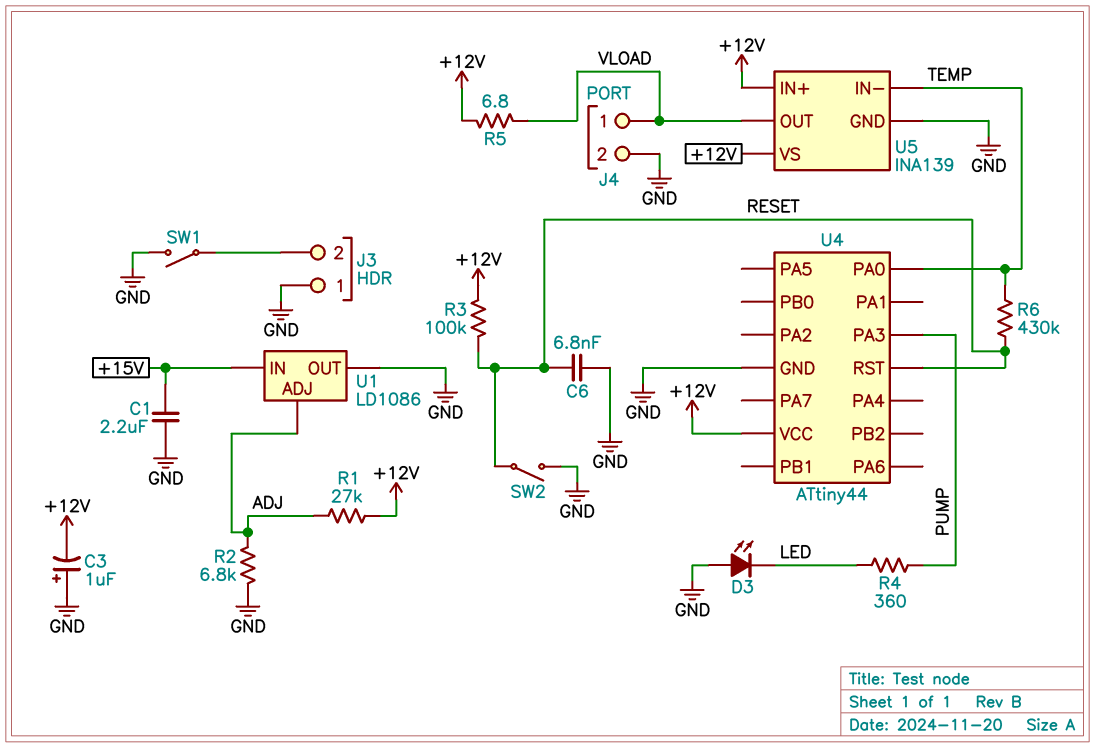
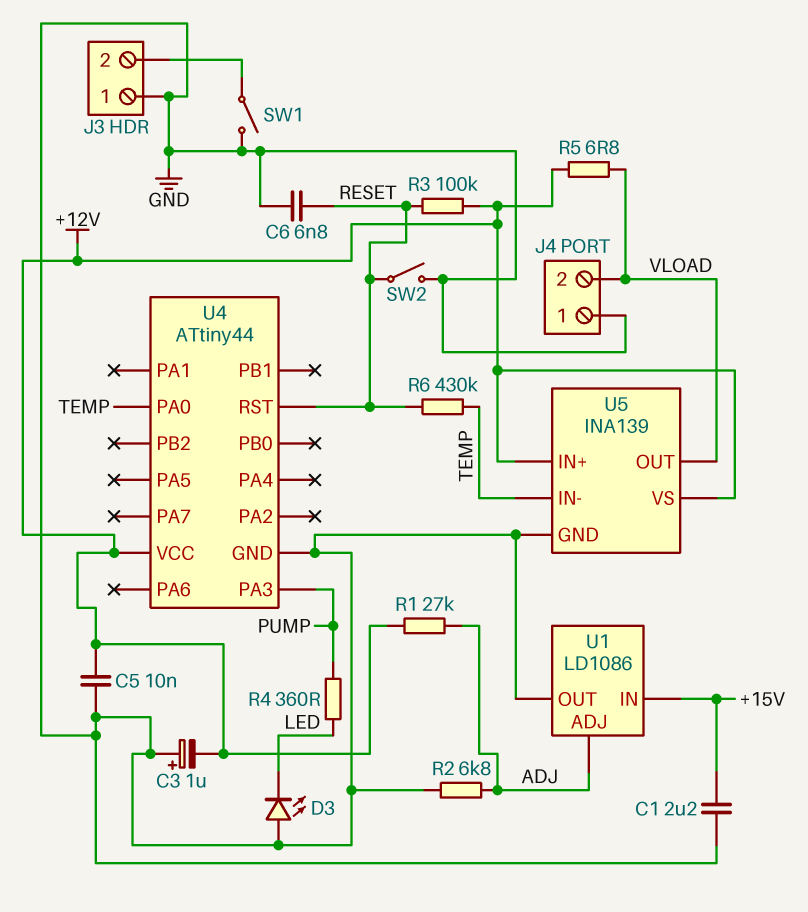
C5: none -> 10nF (+12V, GND)
J4 pin 1: VLOAD -> GND
J4 pin 2: GND -> VLOAD

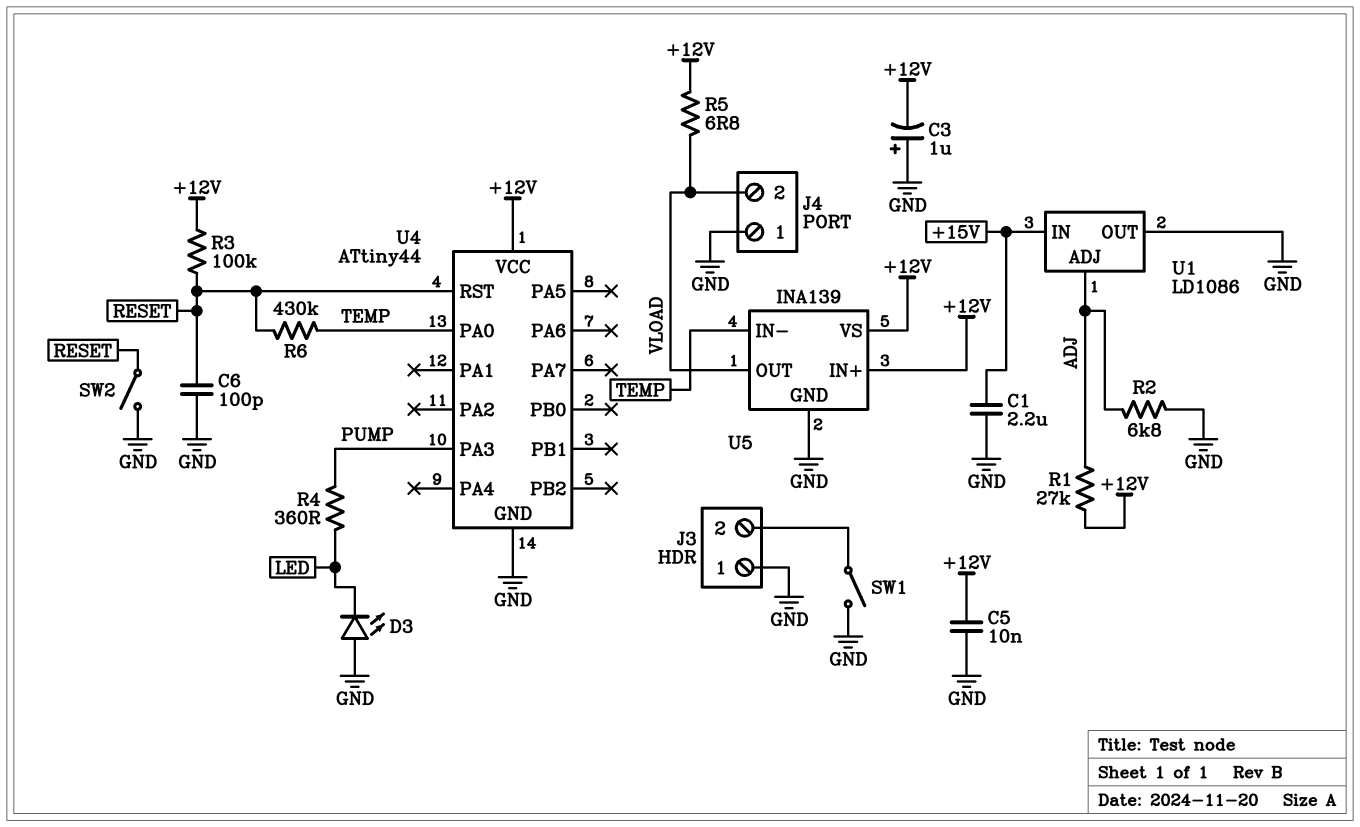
C6: 6.8nF (GND, RESET) -> 100pF (GND, RESET)

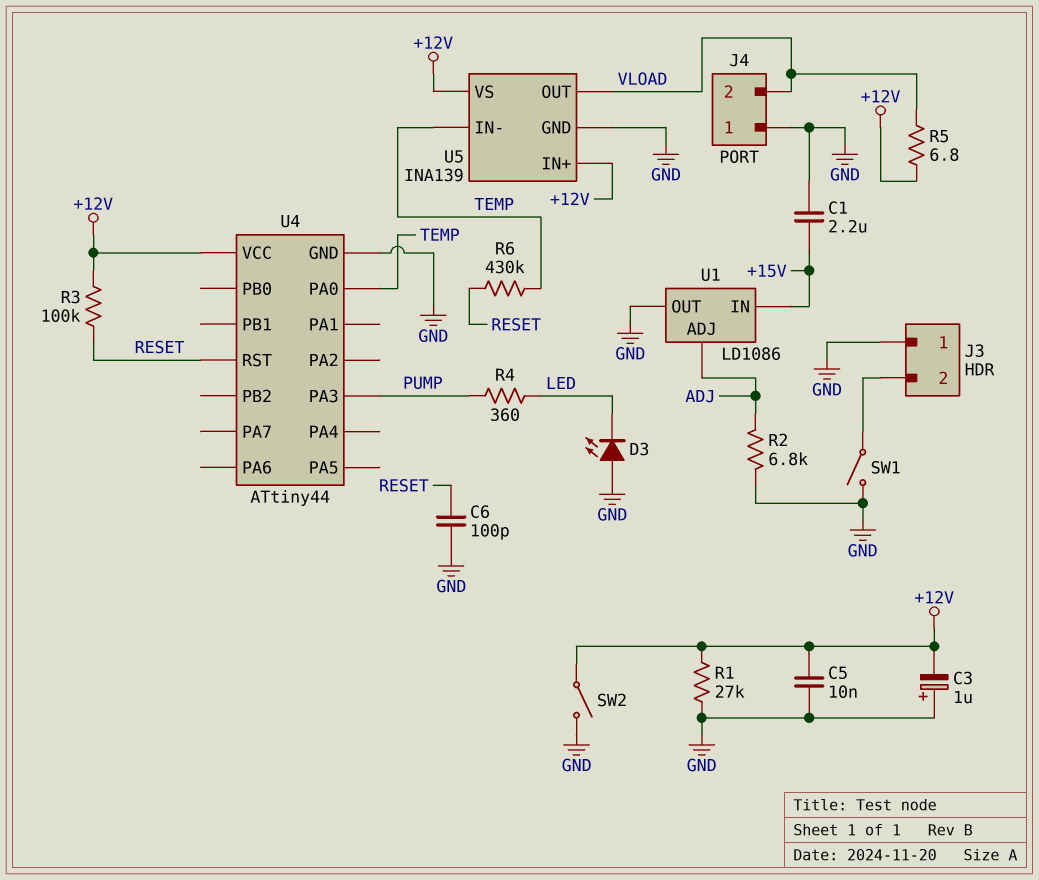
R1: 27k (+12V, ADJ) -> 27k (+12V, GND)
SW2: switch (GND, RESET) -> switch (+12V, GND)

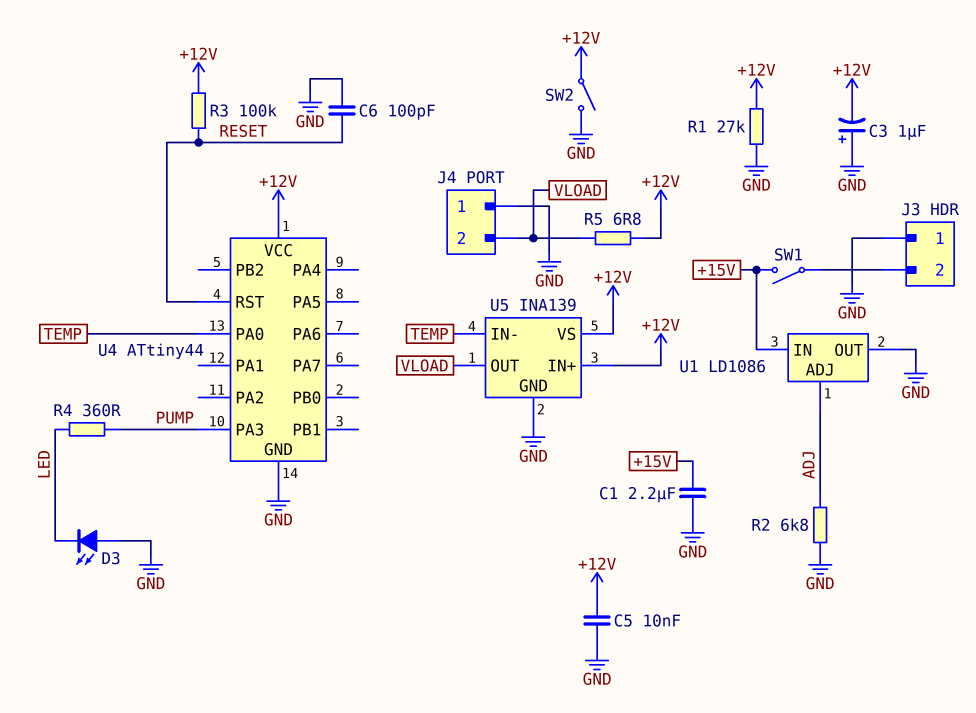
R6: 430k (RESET, TEMP) -> none
SW1: switch (GND, J3/2) -> switch (+15V, J3/2)

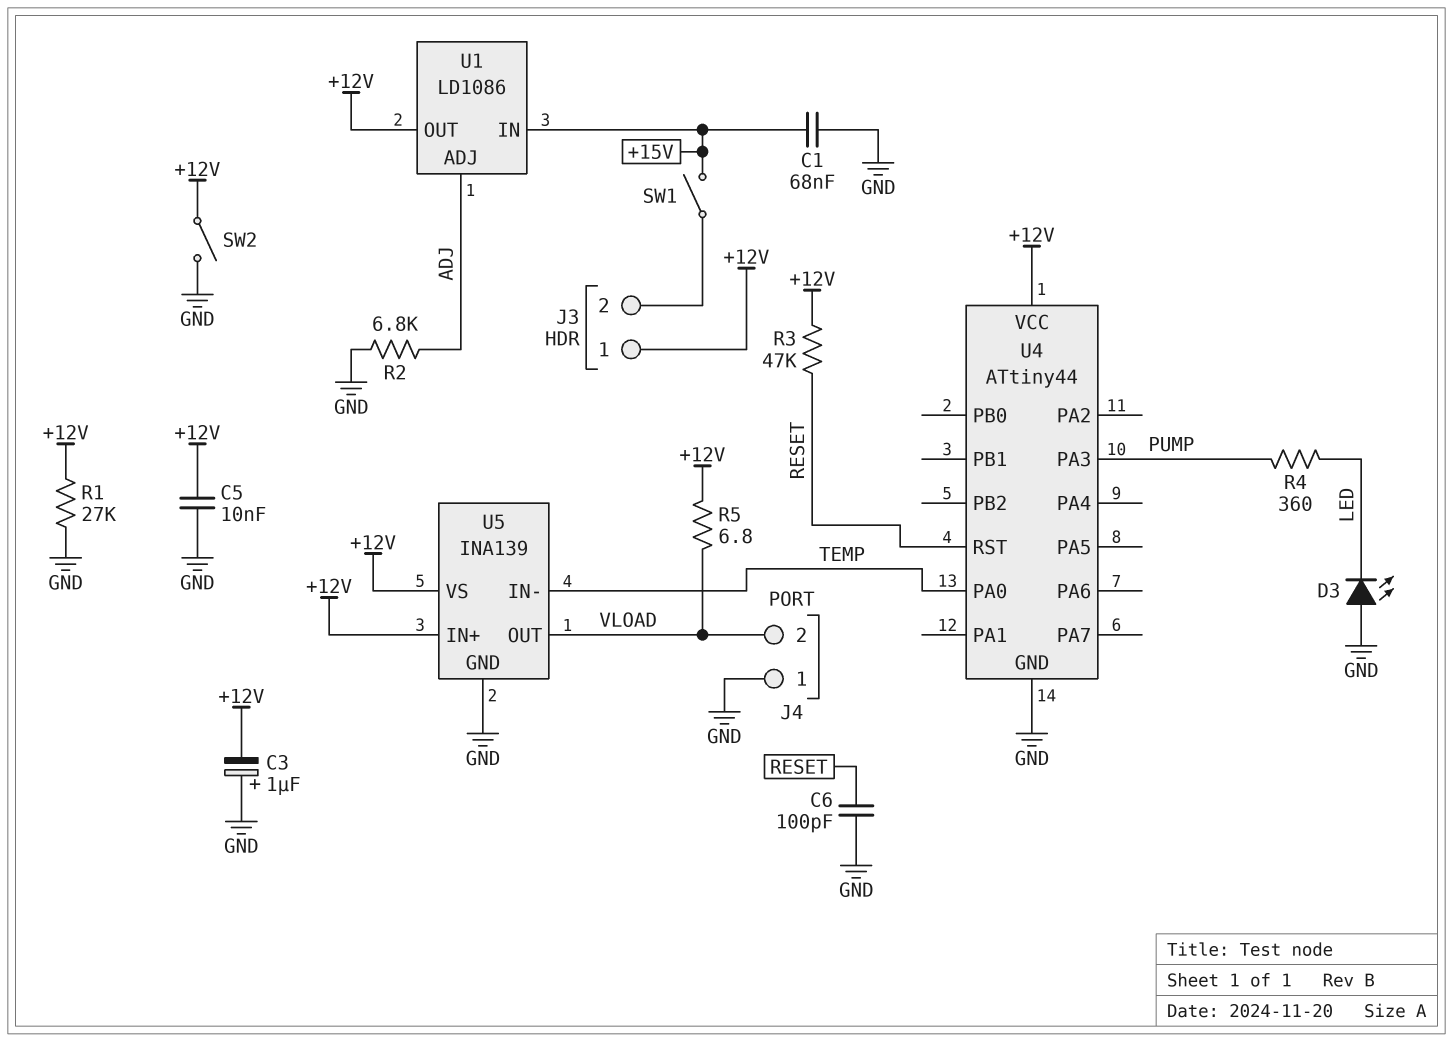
C1: 2.2uF (+15V, GND) -> 68nF (+15V, GND)
J3 pin 1: GND -> +12V
R3: 100k (+12V, RESET) -> 47k (+12V, RESET)
U1 pin OUT: GND -> +12V

